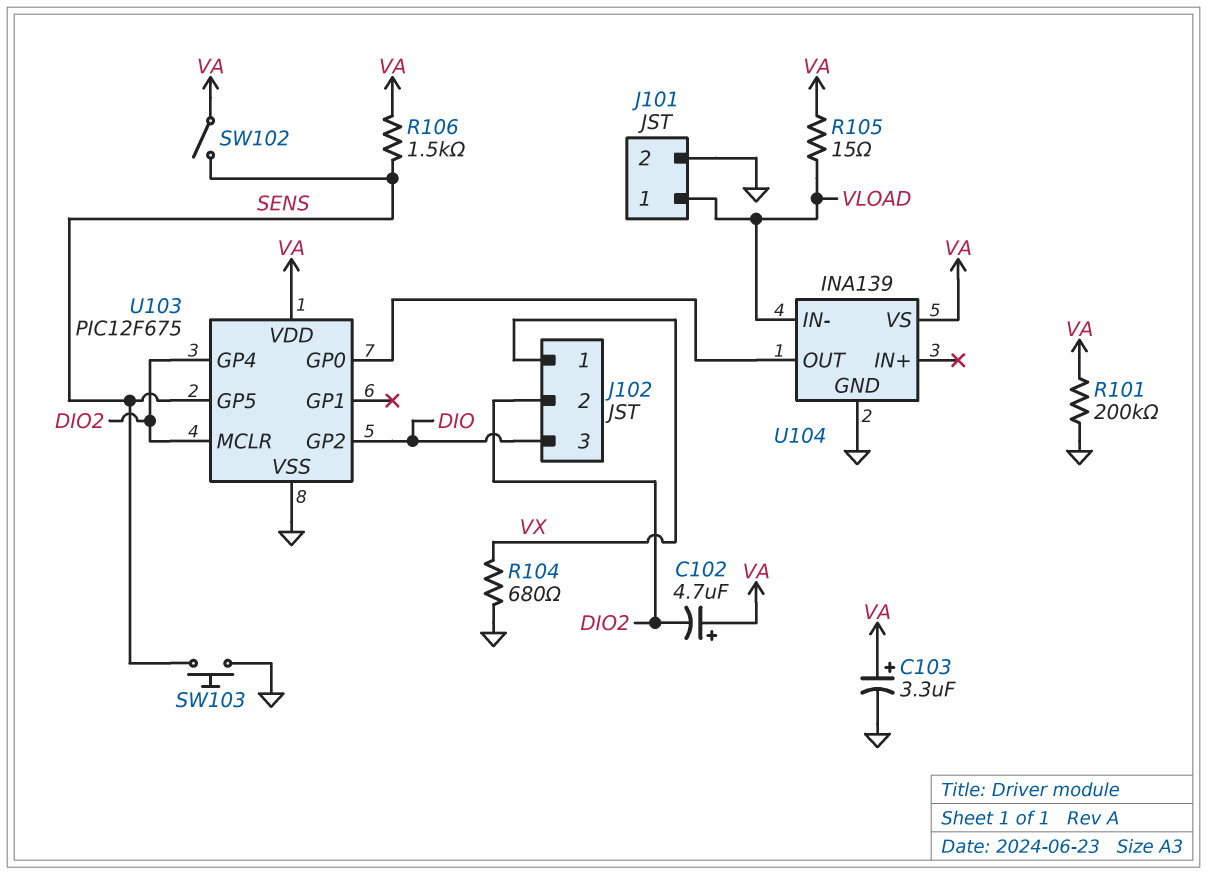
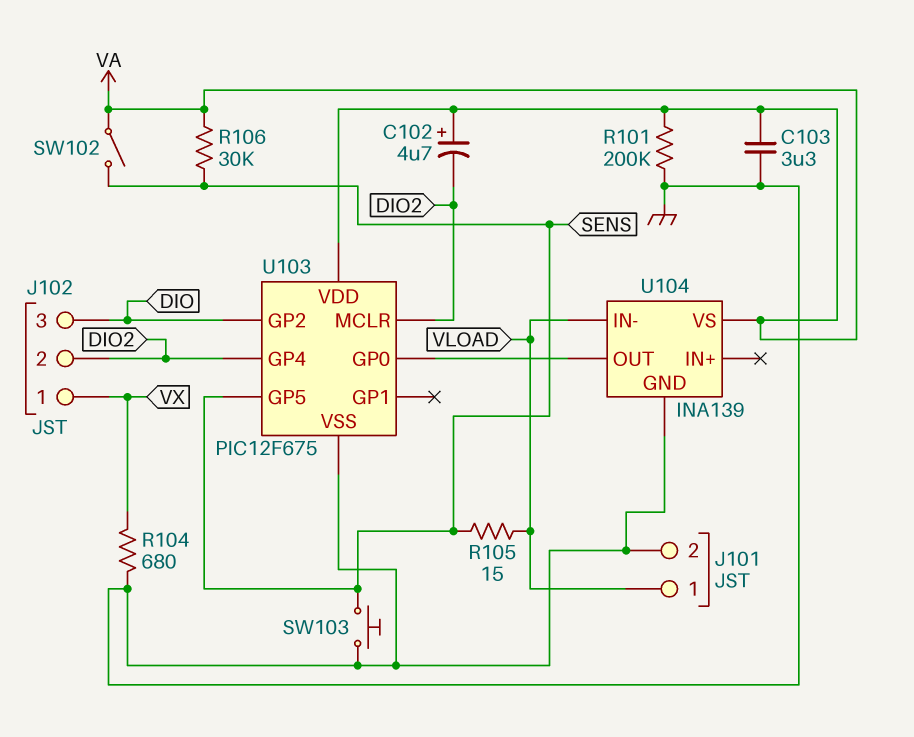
C103: 3.3uF (plus VA, minus GND) -> 3.3uF (GND, VA)
R105: 15 (VA, VLOAD) -> 15 (SENS, VLOAD)
R106: 1.5k (SENS, VA) -> 30k (SENS, VA)

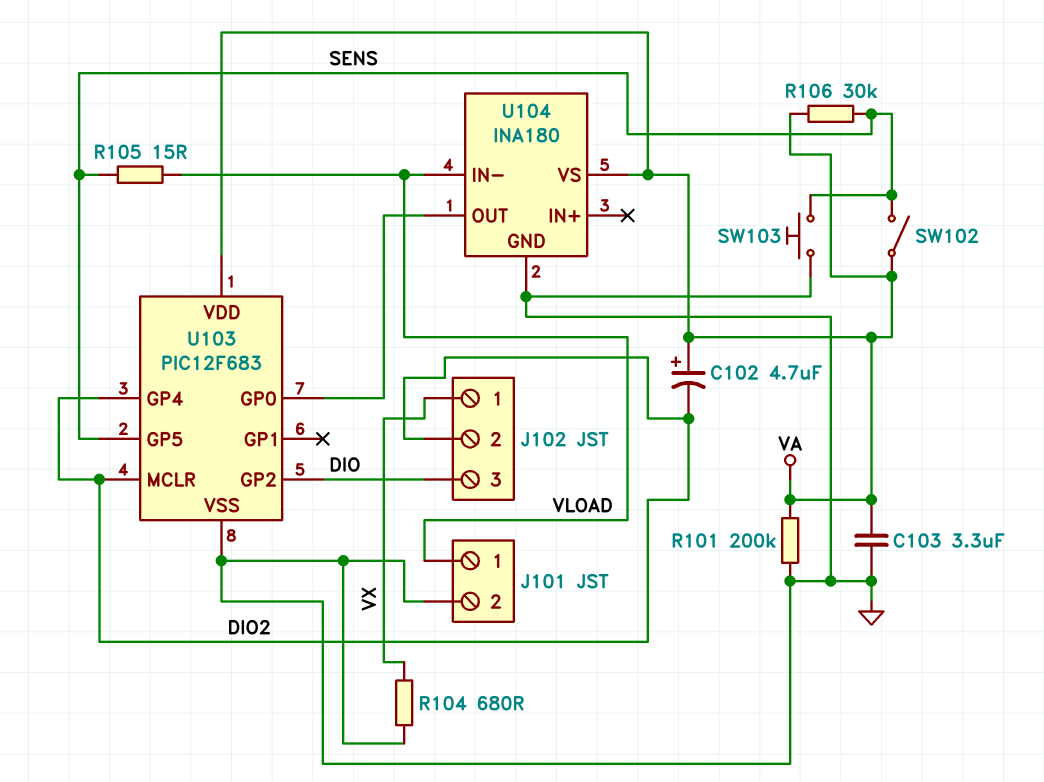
U103: PIC12F675 -> PIC12F683
U104: INA139 -> INA180

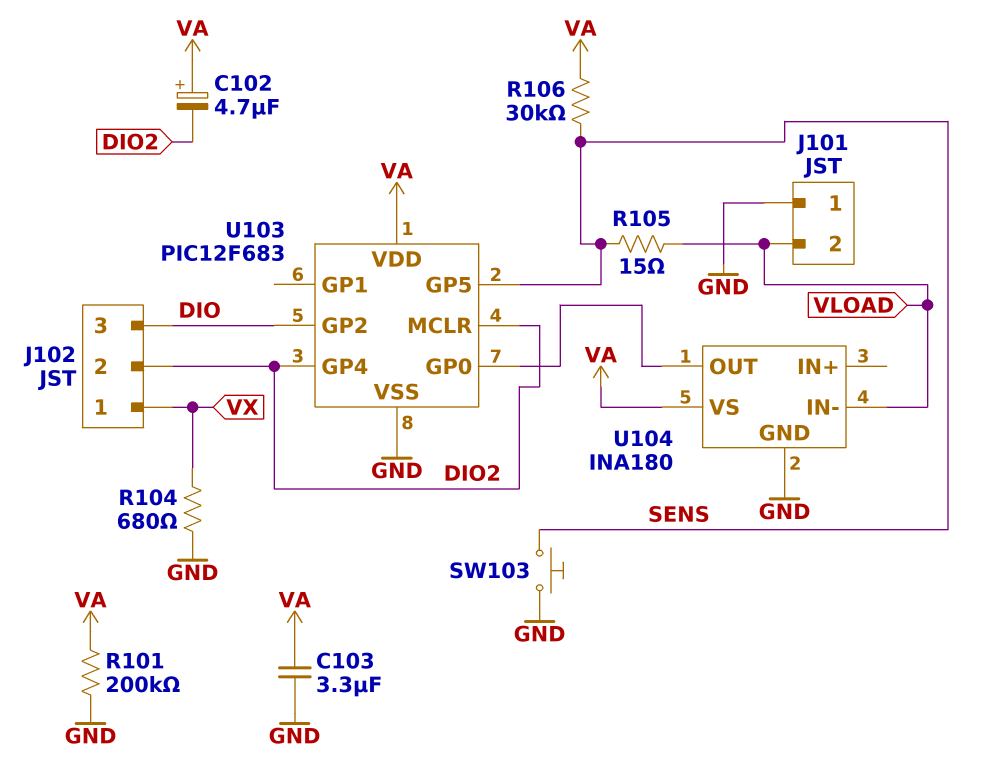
J101 pin 1: VLOAD -> GND
J101 pin 2: GND -> VLOAD
SW102: switch (SENS, VA) -> none

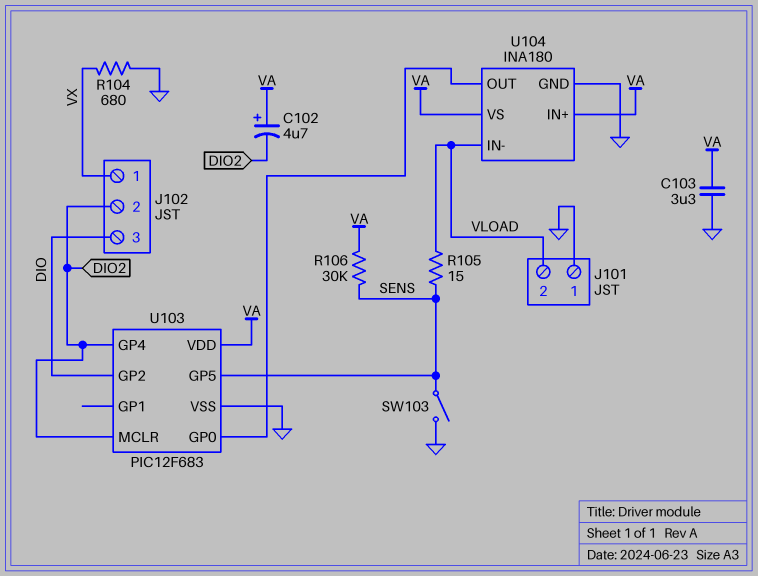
R101: 200k (GND, VA) -> none
SW103: button (GND, SENS) -> switch (GND, SENS)
U104 pin IN+: none -> VA

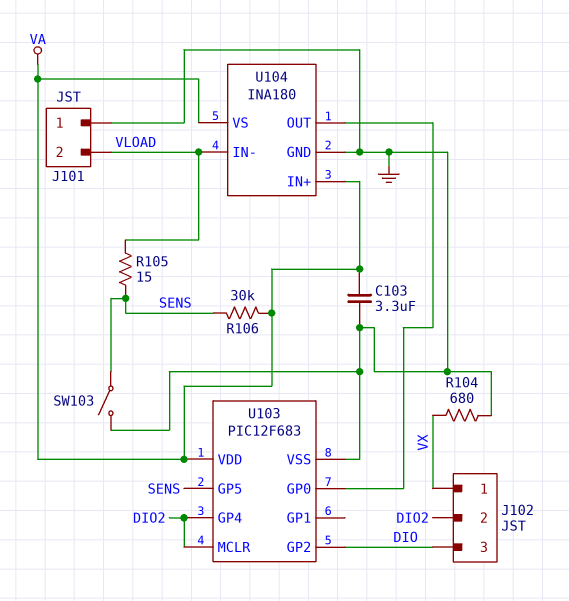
C102: 4.7uF (plus VA, minus DIO2) -> none

